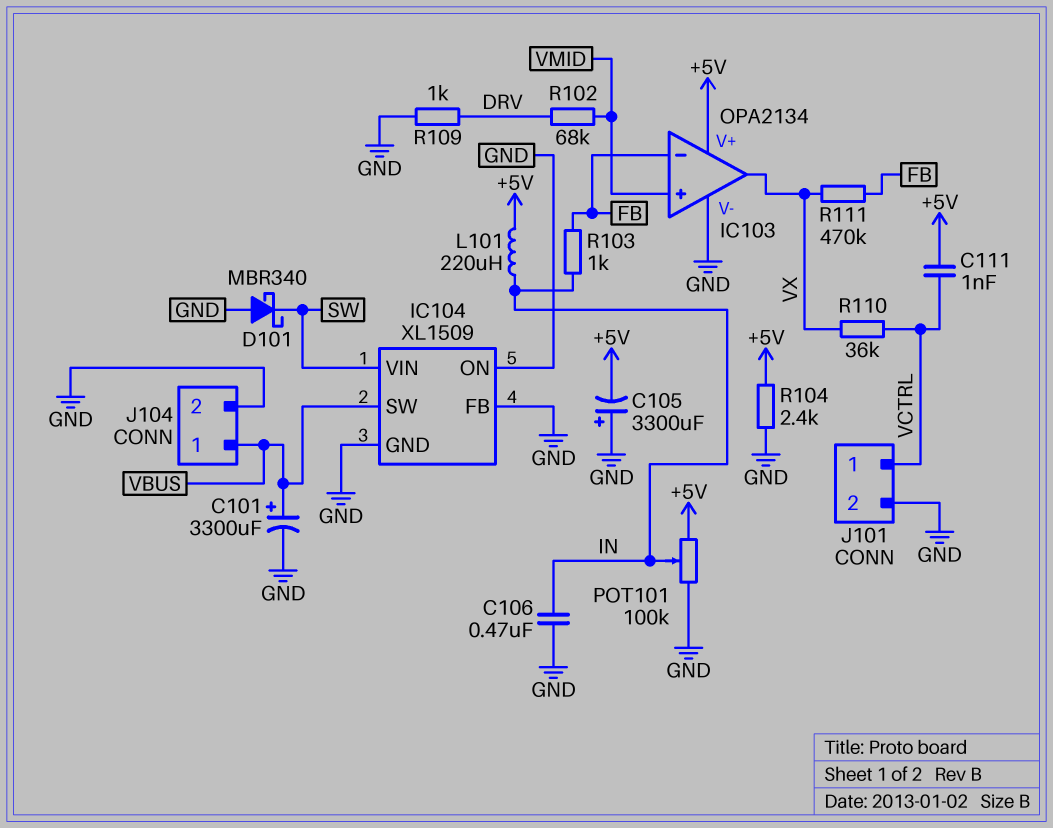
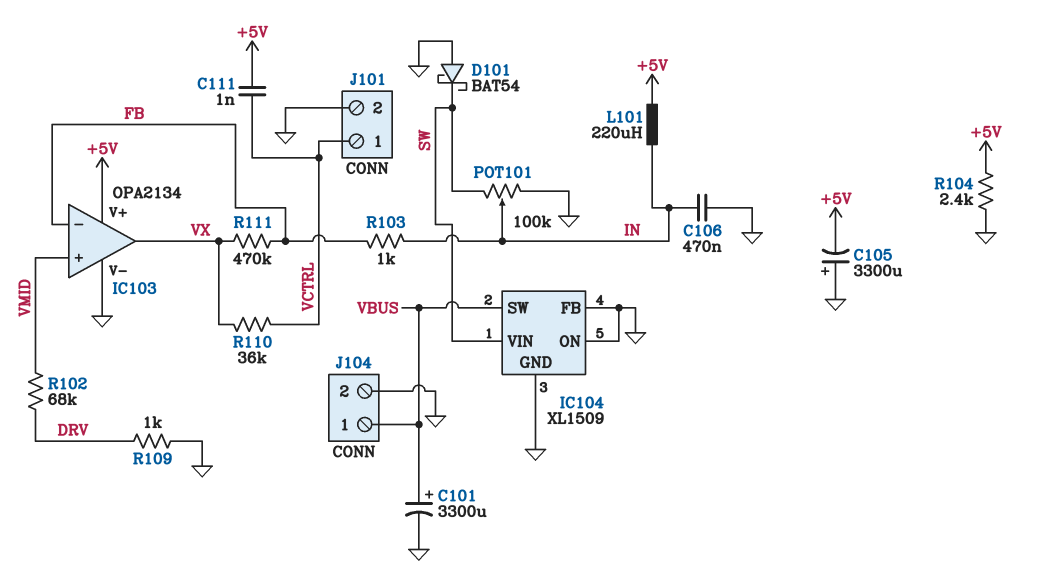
D101: schottky MBR340 (A GND, K SW) -> schottky BAT54 (A GND, K SW)
POT101: 100k (+5V, GND, wiper IN) -> 100k (GND, SW, wiper IN)

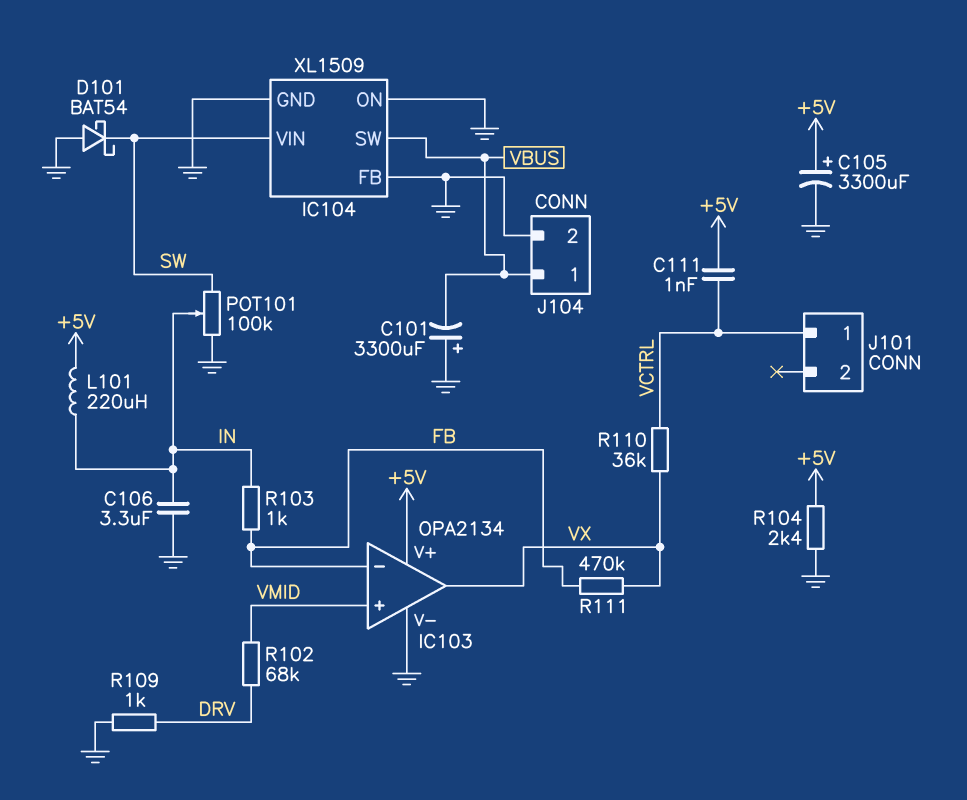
C101: 3300uF (plus VBUS, minus GND) -> 3300uF (plus GND, minus VBUS)
C105: 3300uF (plus GND, minus +5V) -> 3300uF (plus +5V, minus GND)
C106: 470nF (GND, IN) -> 3.3uF (GND, IN)
J101 pin 2: GND -> none

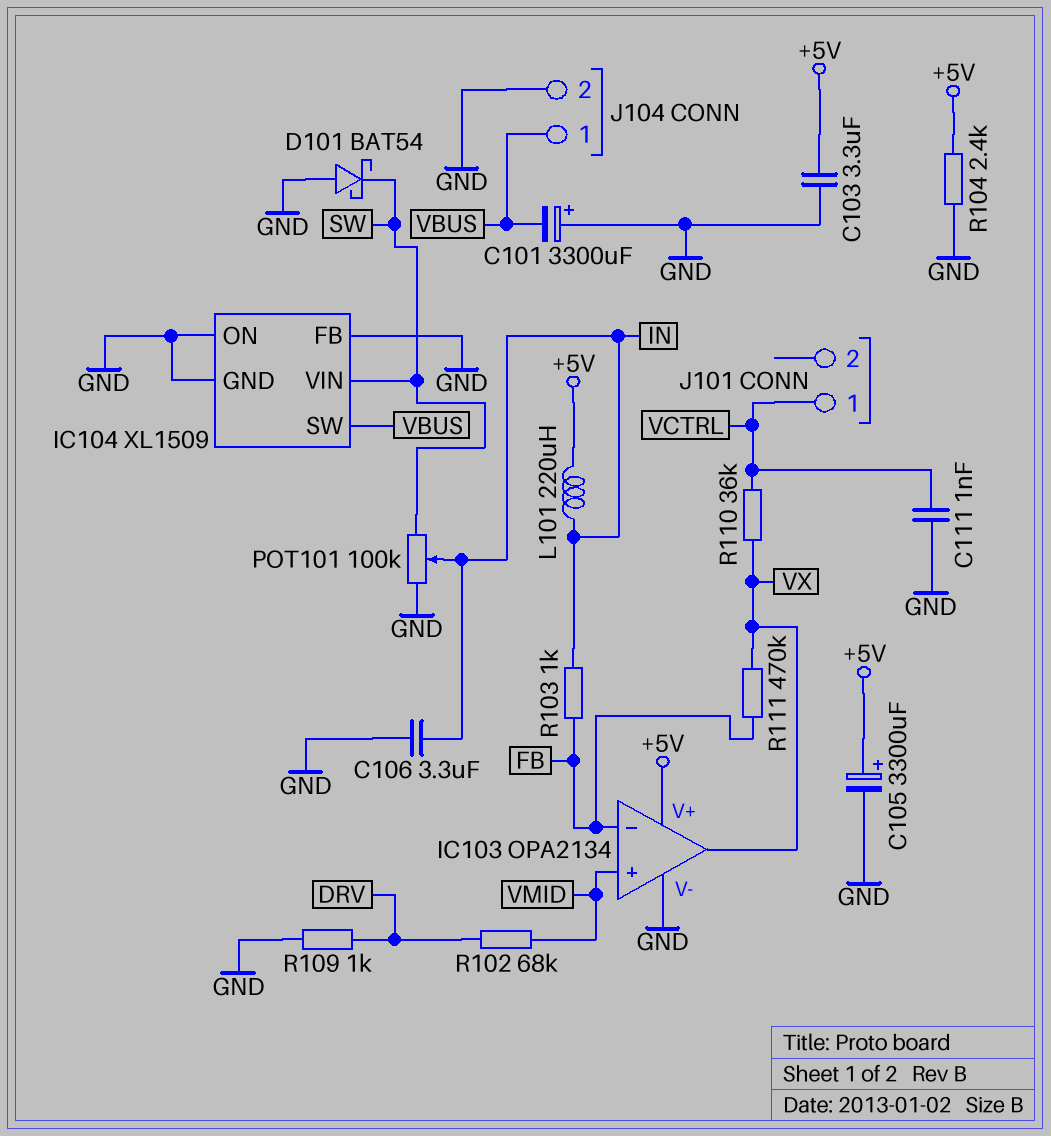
C103: none -> 3.3uF (+5V, GND)
C111: 1nF (+5V, VCTRL) -> 1nF (GND, VCTRL)

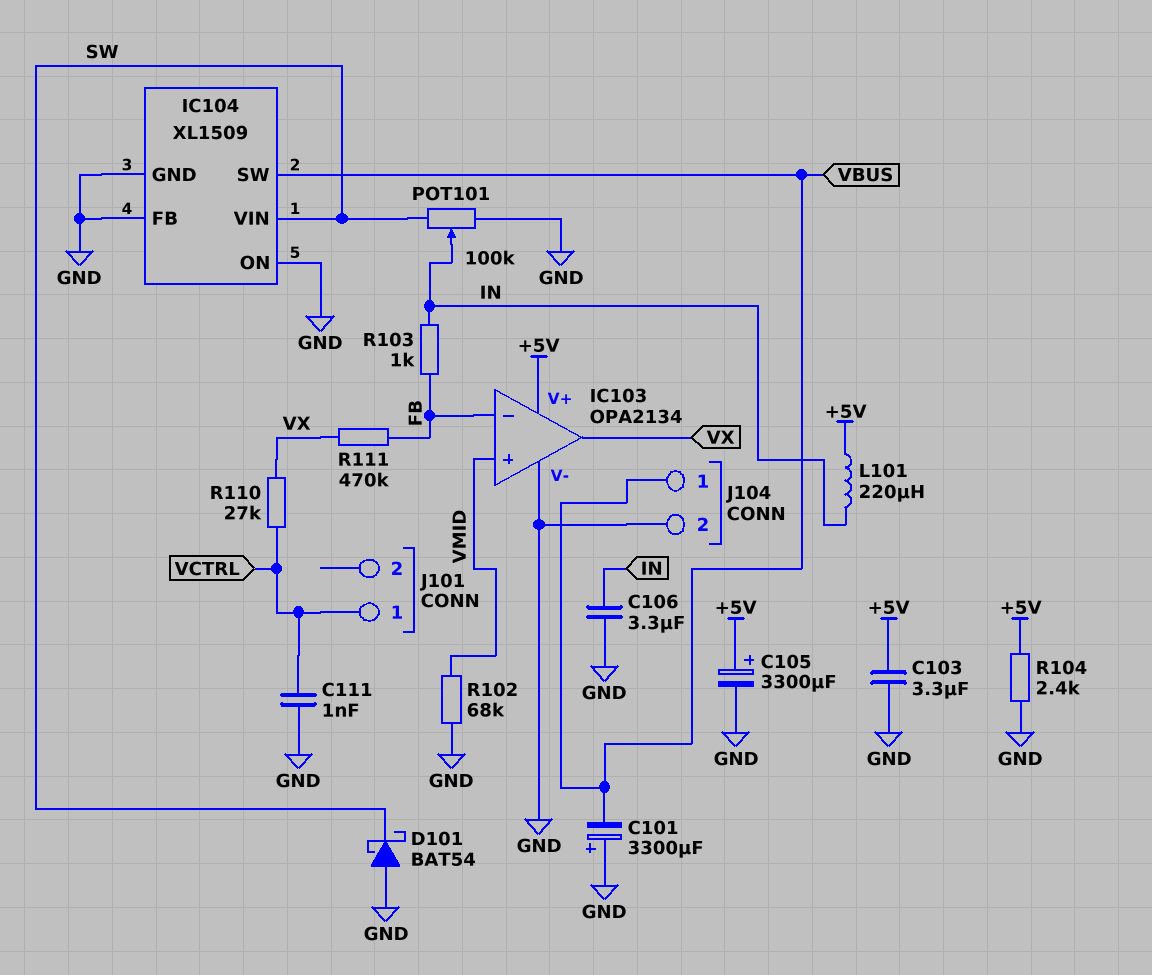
R102: 68k (DRV, VMID) -> 68k (GND, VMID)
R109: 1k (DRV, GND) -> none
R110: 36k (VCTRL, VX) -> 27k (VCTRL, VX)

